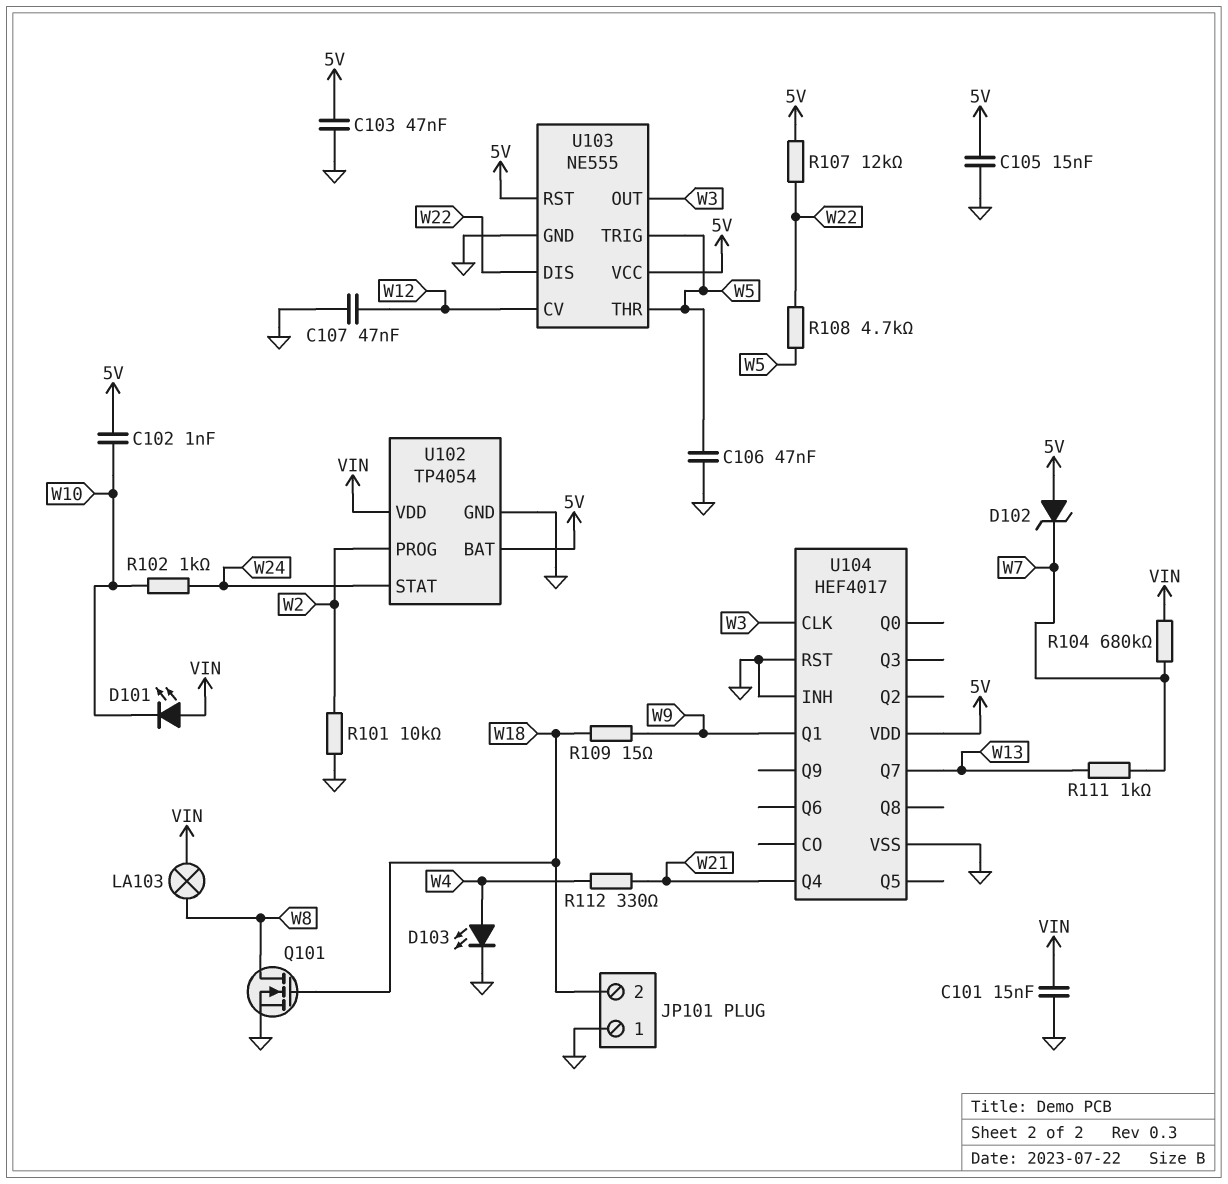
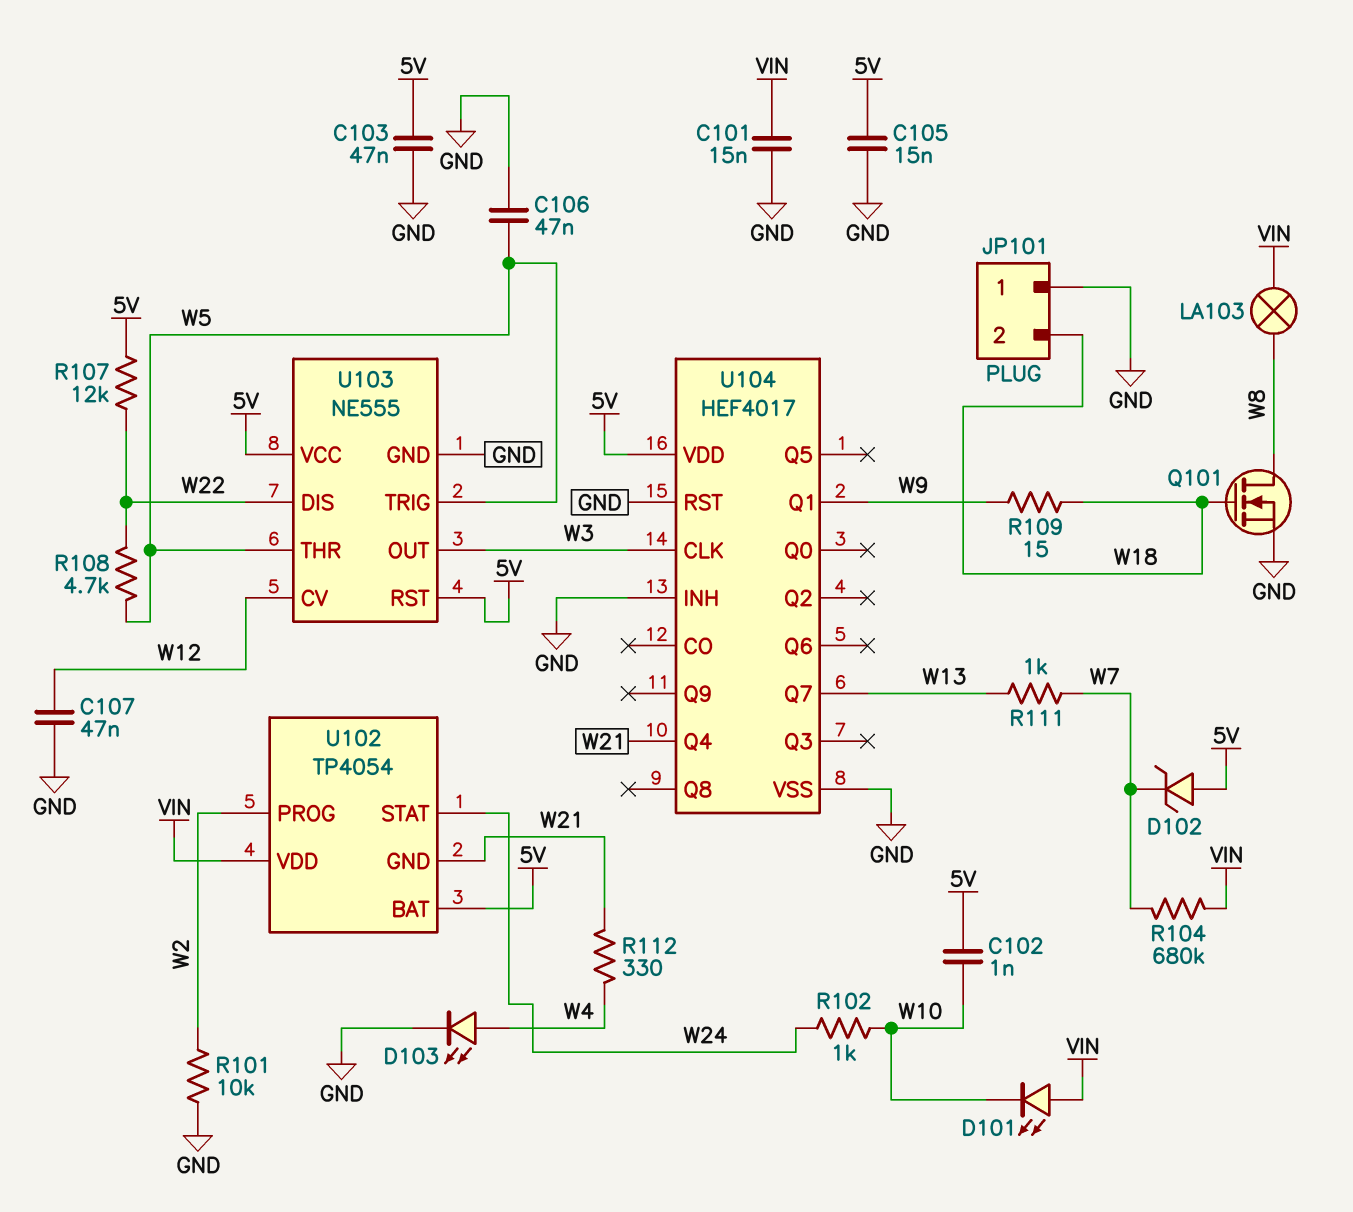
U102 pin GND: GND -> W21

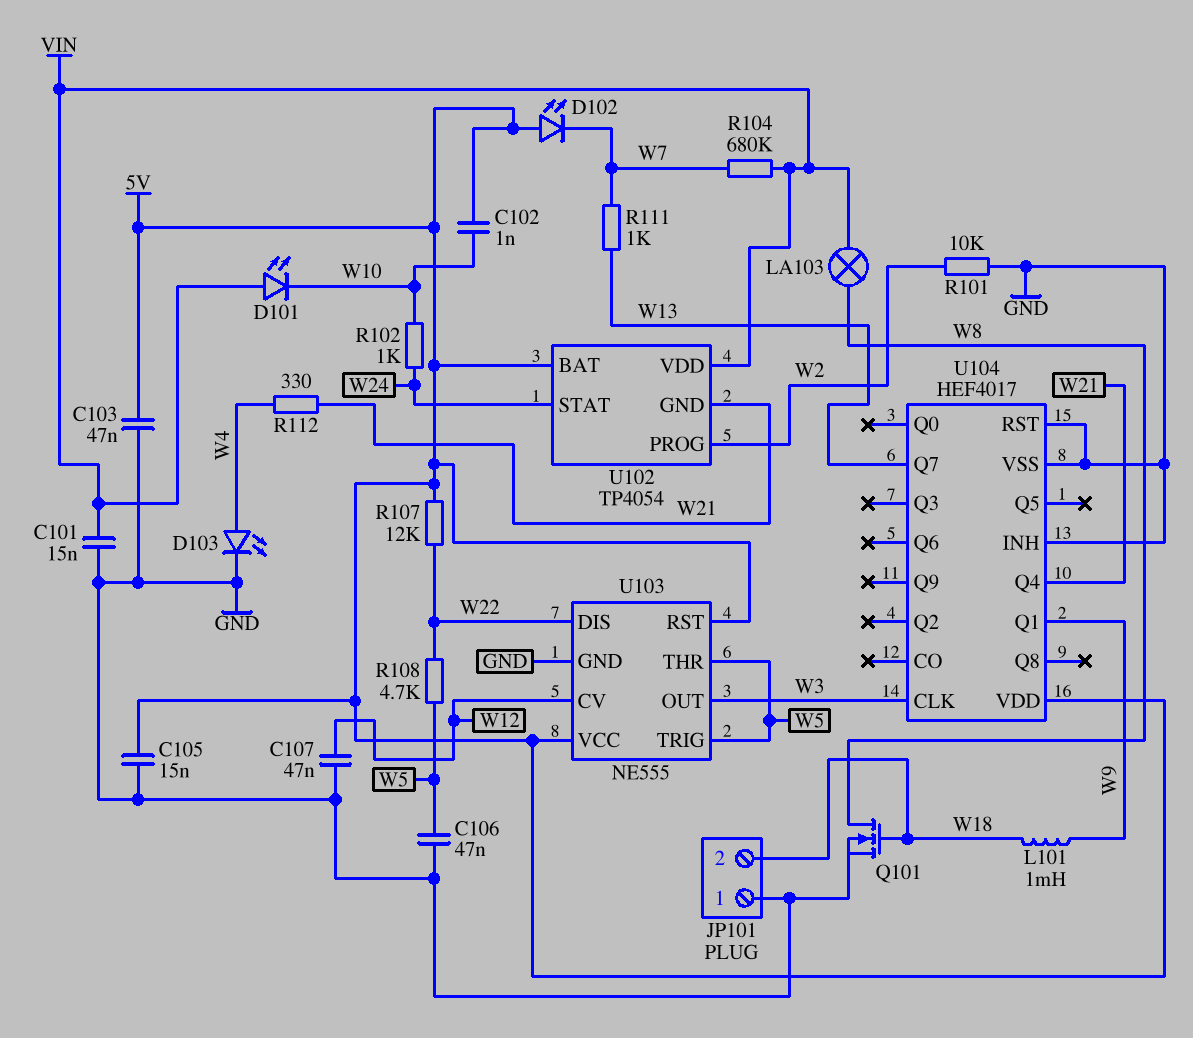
D102: zener (A 5V, K W7) -> LED (A 5V, K W7)
L101: none -> 1mH (W9, W18)
R109: 15 (W9, W18) -> none

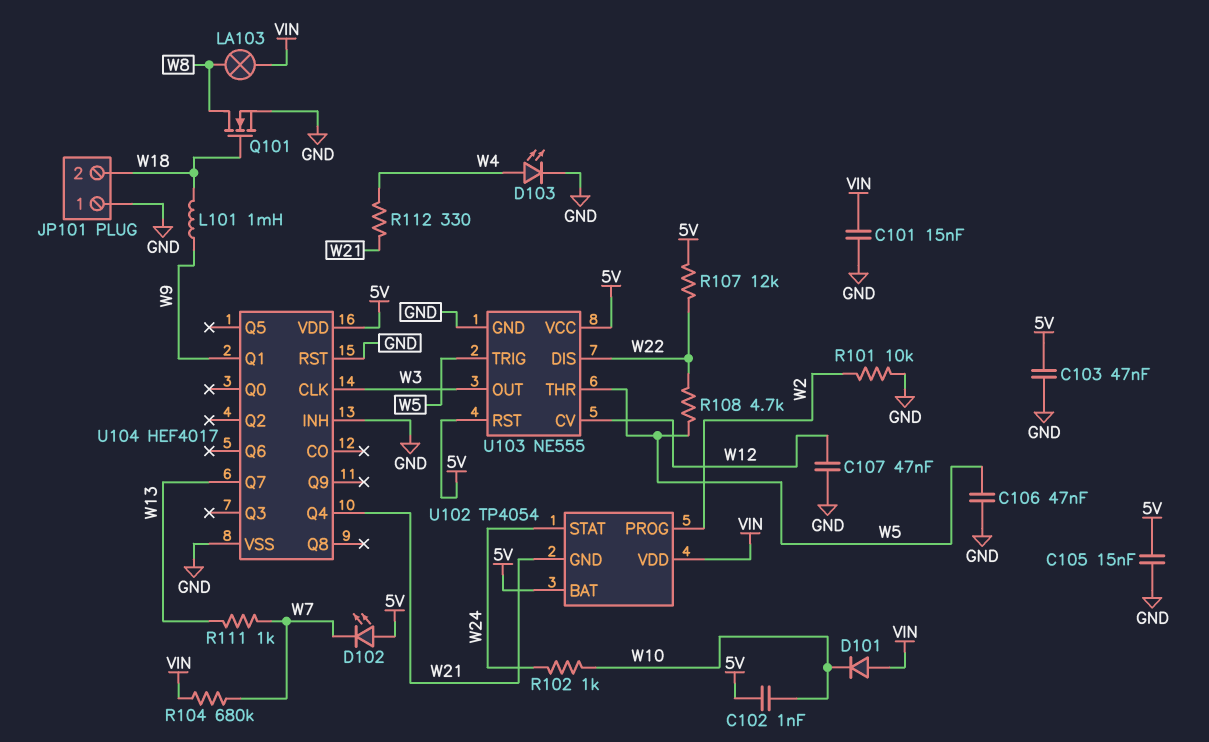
D101: LED (A VIN, K W10) -> diode (A VIN, K W10)

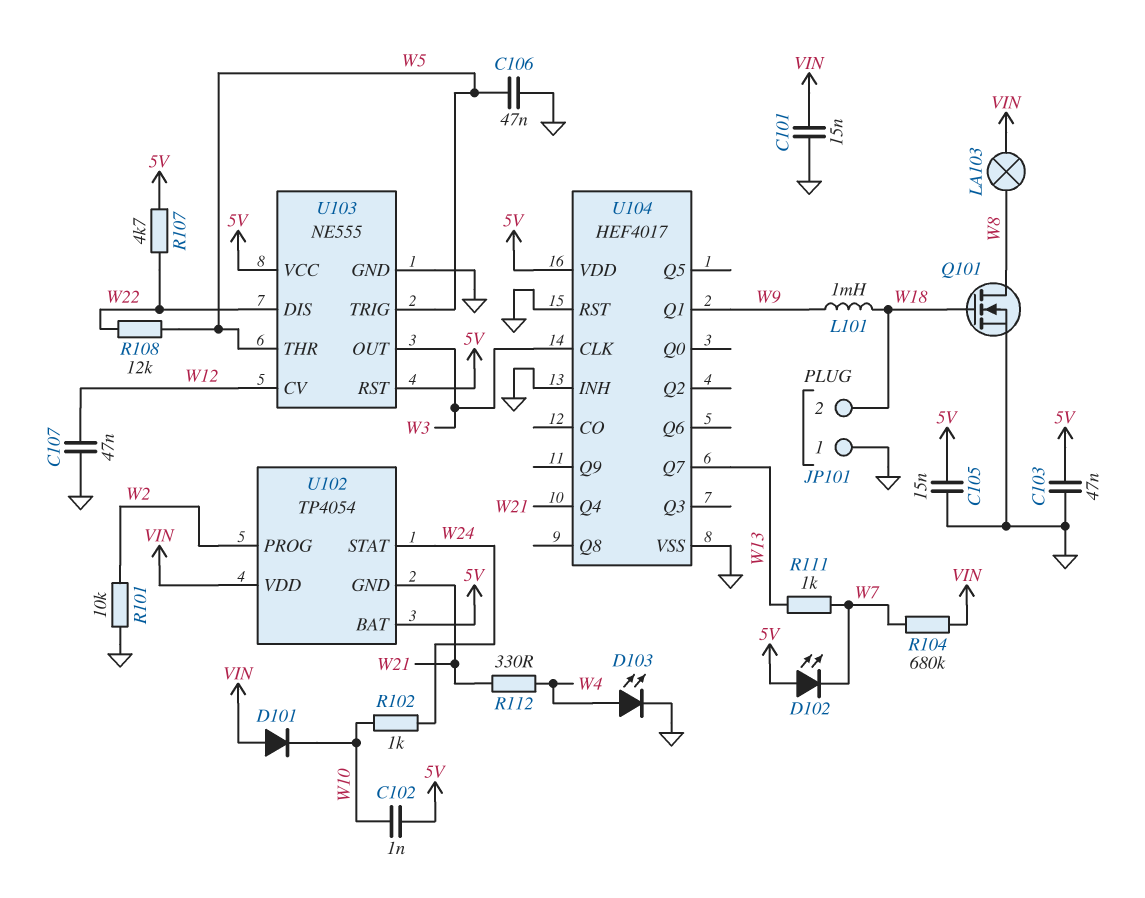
R107: 12k (5V, W22) -> 4.7k (5V, W22)
R108: 4.7k (W5, W22) -> 12k (W5, W22)

